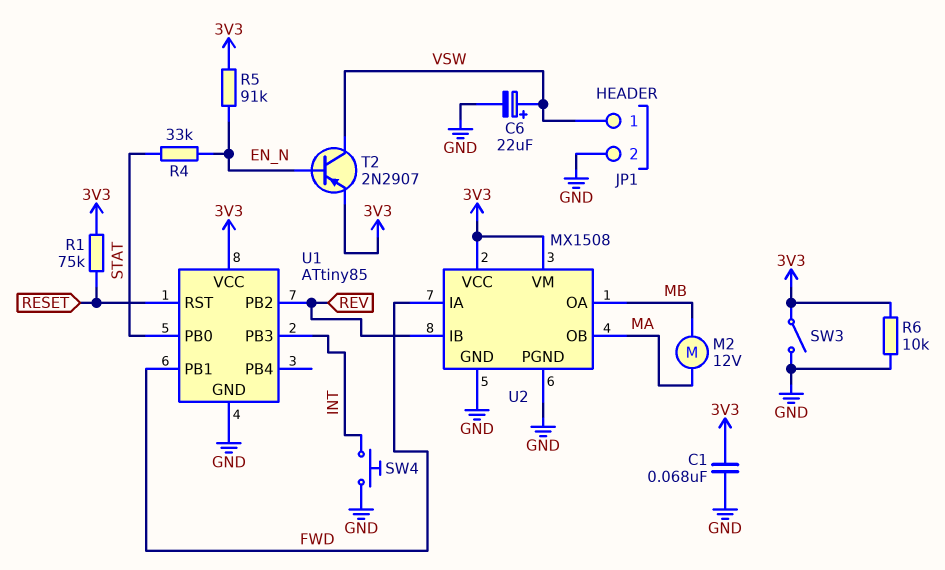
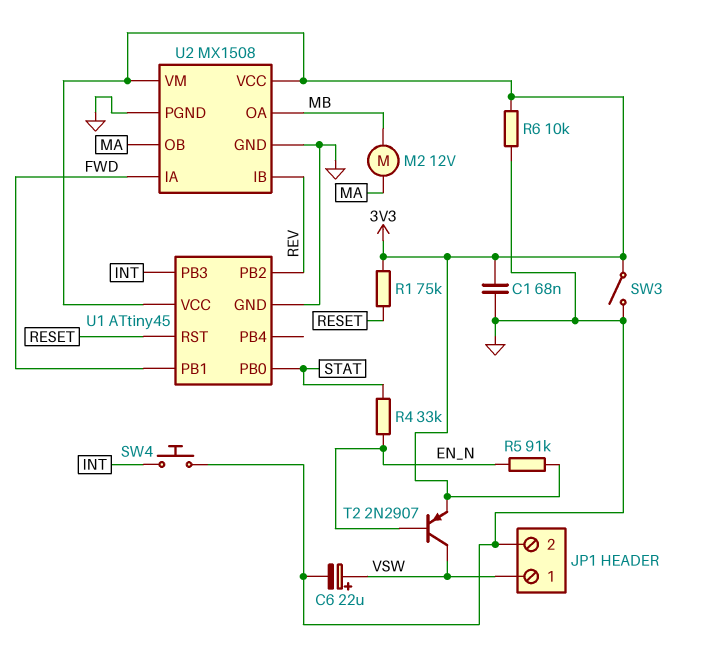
U1: ATtiny85 -> ATtiny45

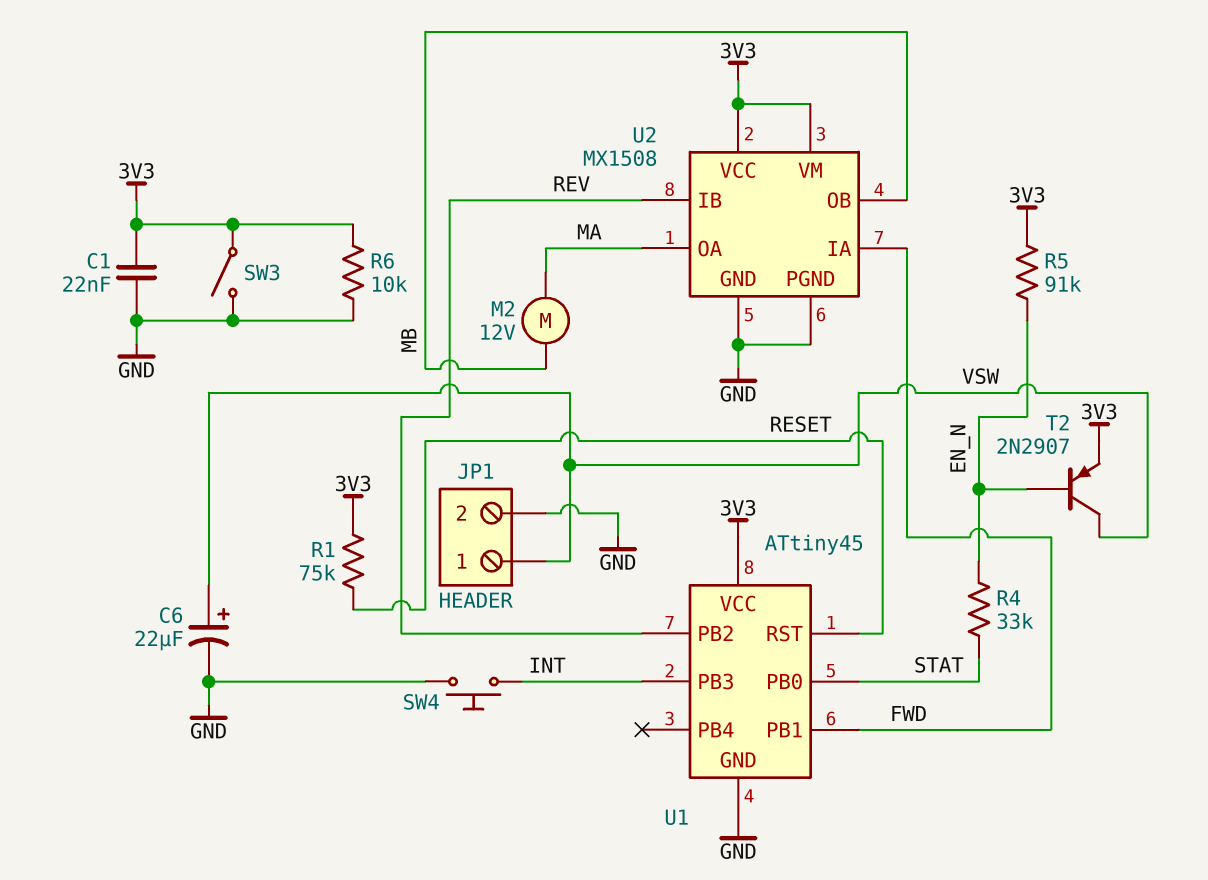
C1: 68nF (3V3, GND) -> 22nF (3V3, GND)
U2 pin OA: MB -> MA
U2 pin OB: MA -> MB

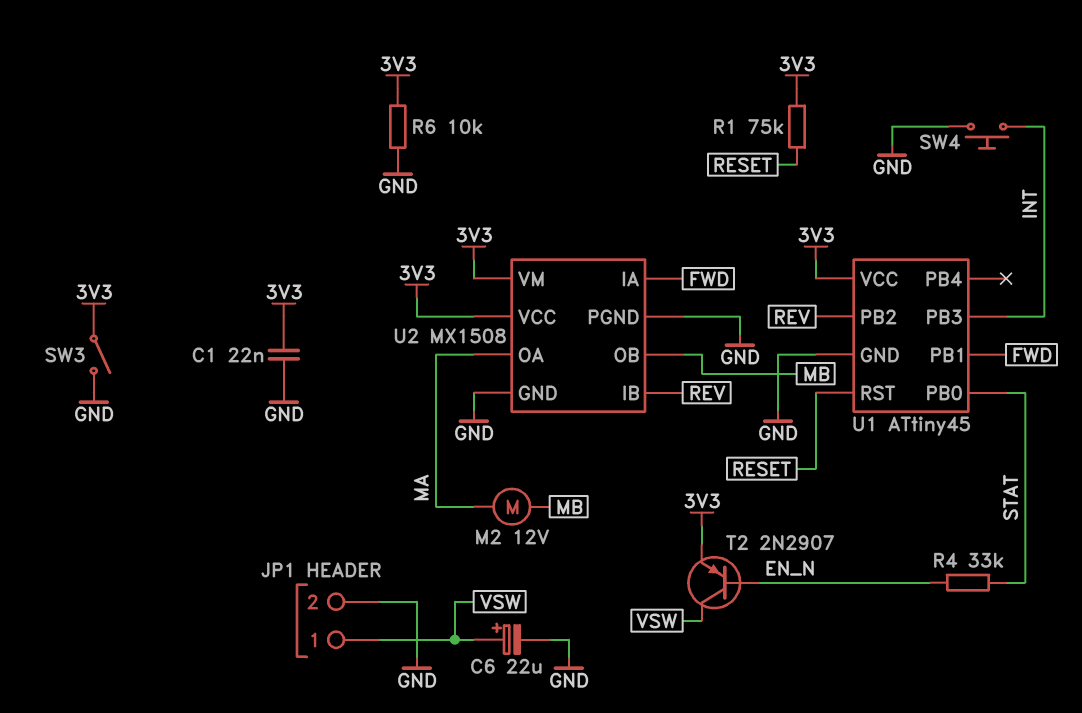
R5: 91k (3V3, EN_N) -> none

